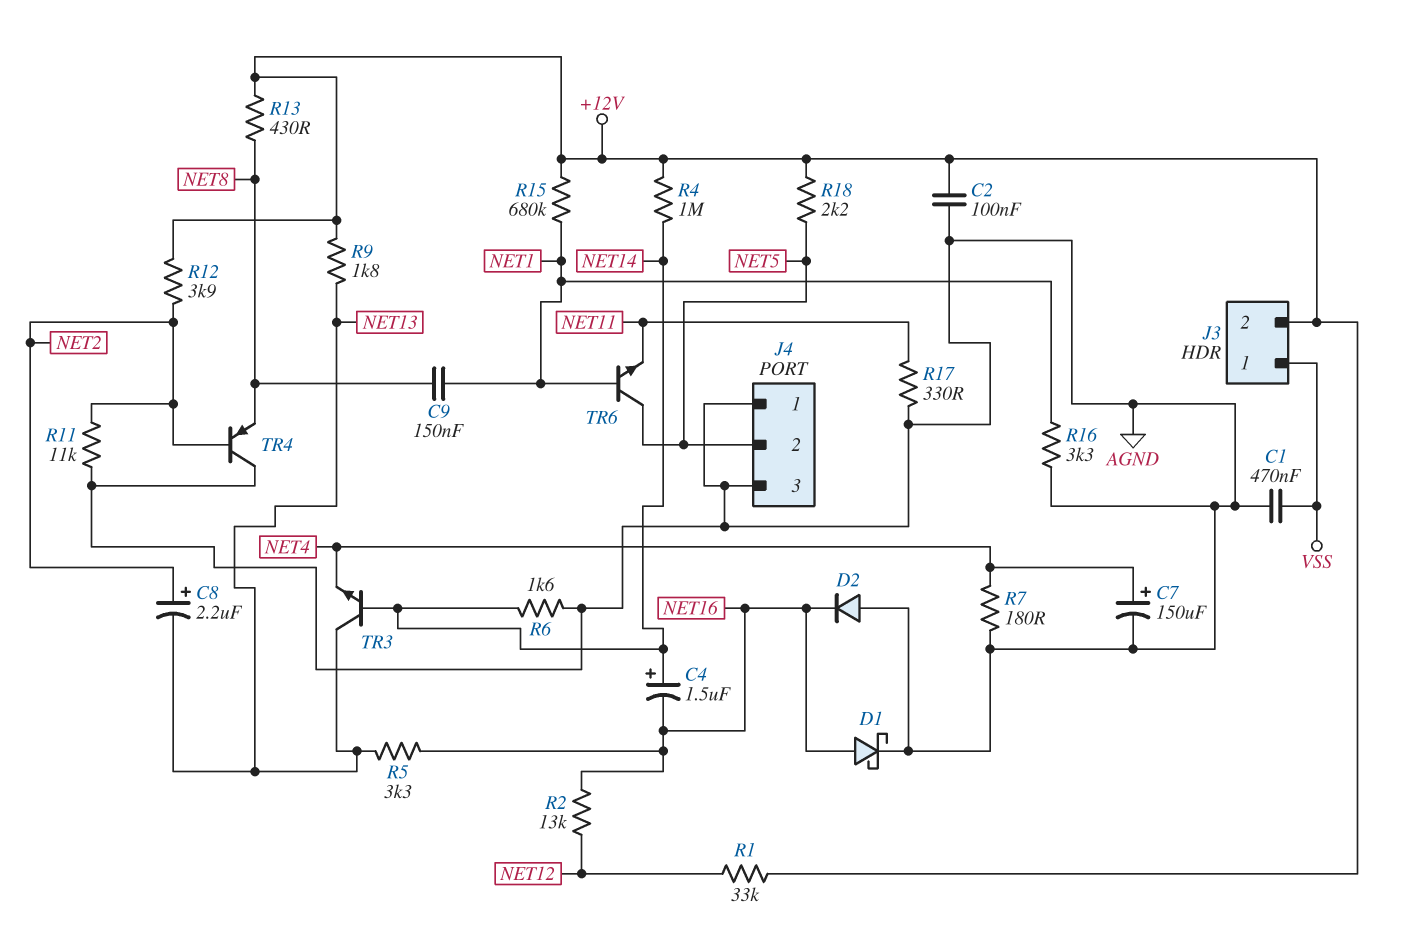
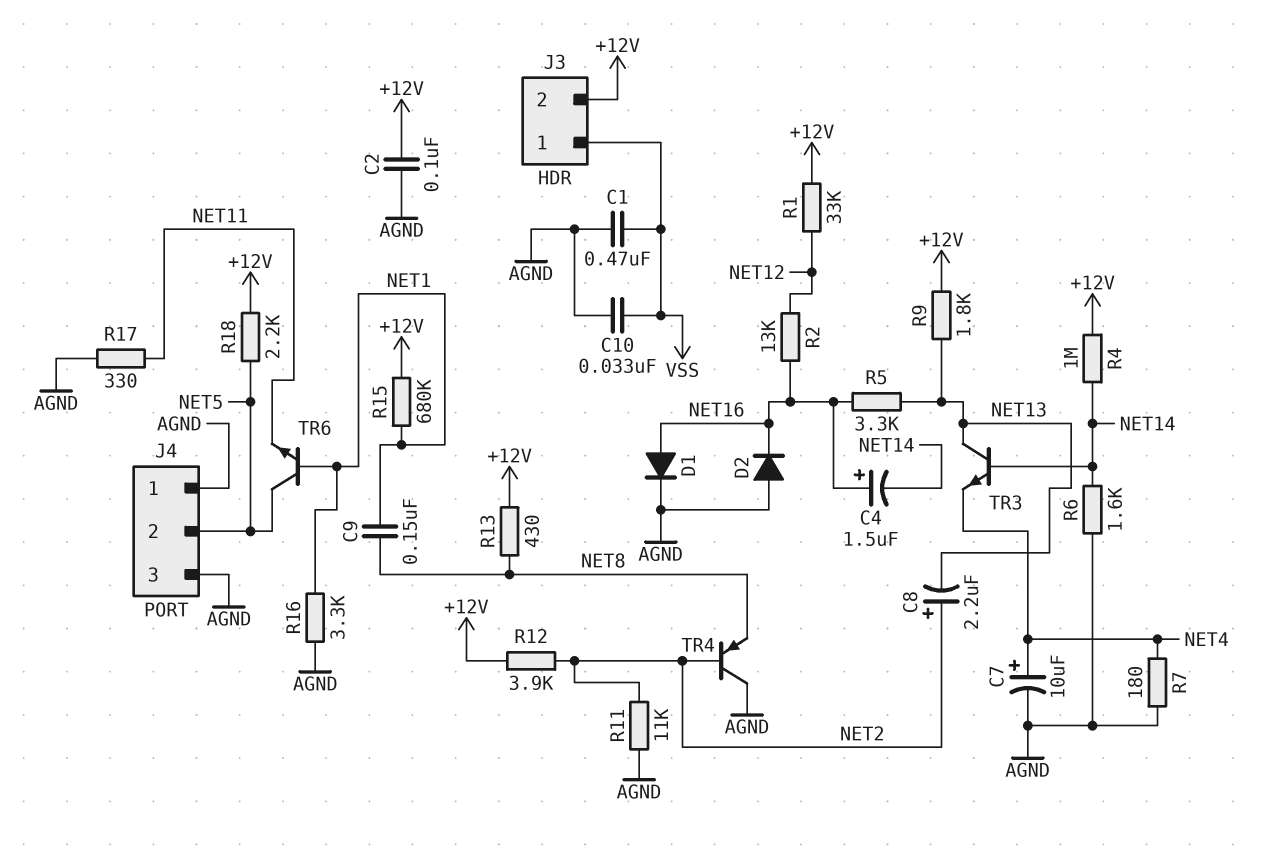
C4: 1.5uF (plus NET14, minus NET16) -> 1.5uF (plus NET16, minus NET14)
C7: 150uF (plus NET4, minus AGND) -> 10uF (plus NET4, minus AGND)
C10: none -> 33nF (AGND, VSS)
D1: schottky (A NET16, K AGND) -> diode (A NET16, K AGND)

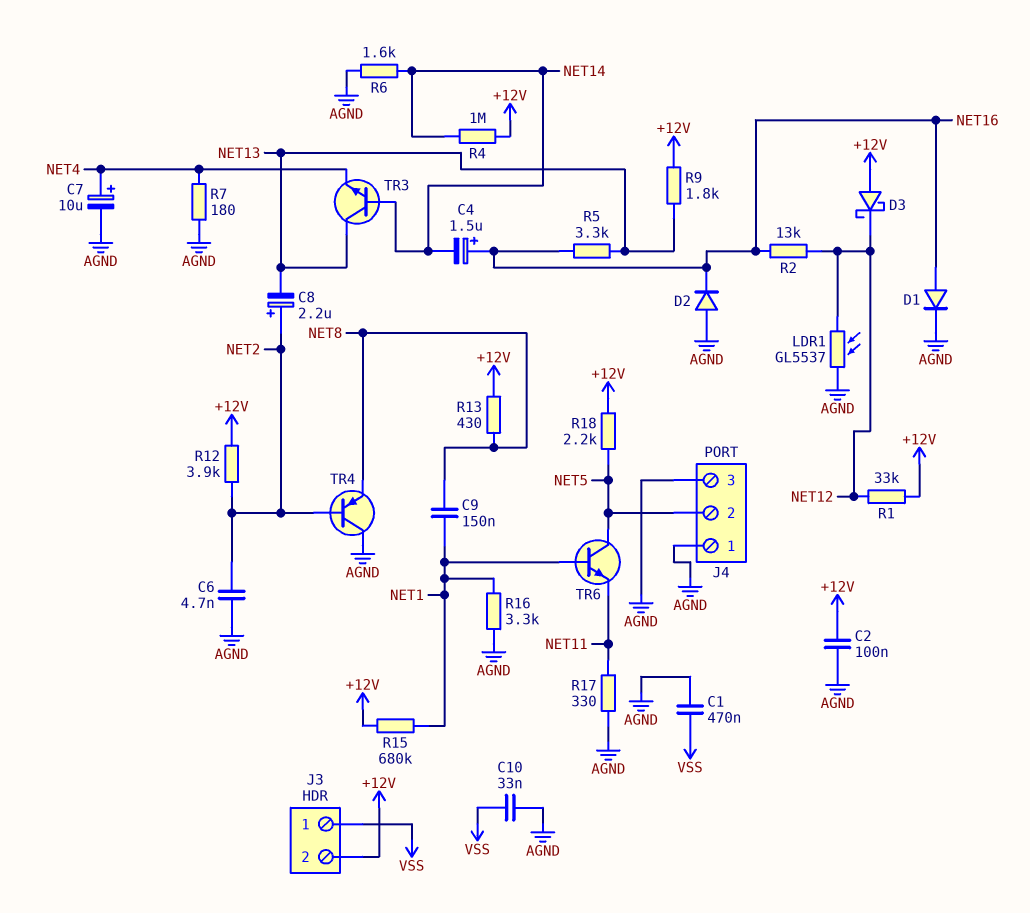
C6: none -> 4.7nF (AGND, NET2)
D3: none -> schottky (A +12V, K NET12)
LDR1: none -> GL5537 (AGND, NET12)
R11: 11k (AGND, NET2) -> none

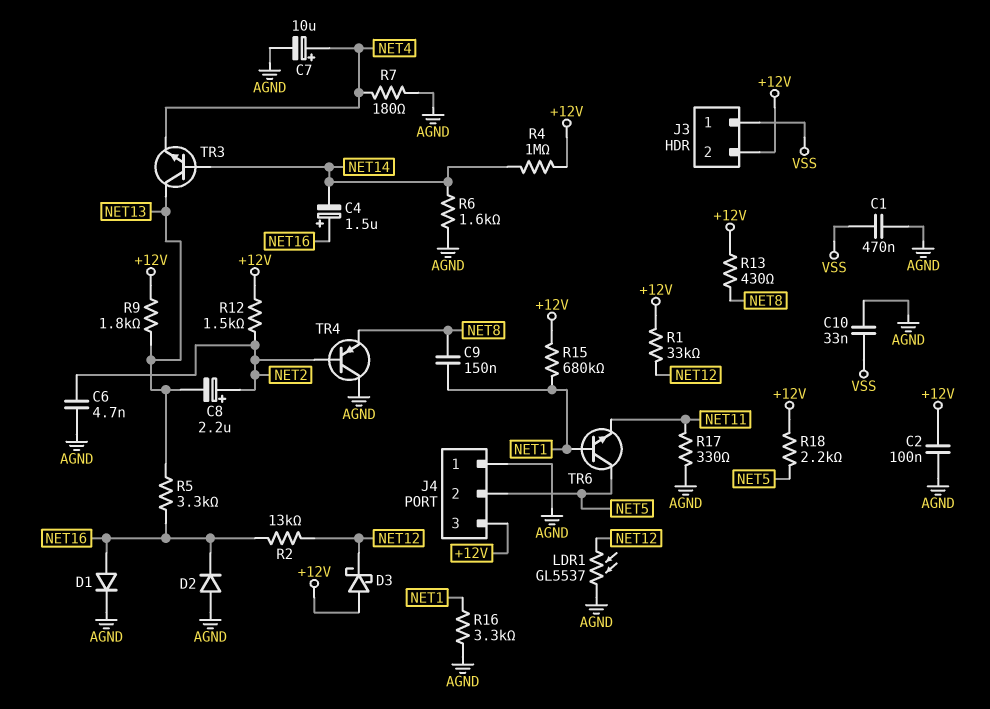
J4 pin 3: AGND -> +12V
R12: 3.9k (+12V, NET2) -> 1.5k (+12V, NET2)

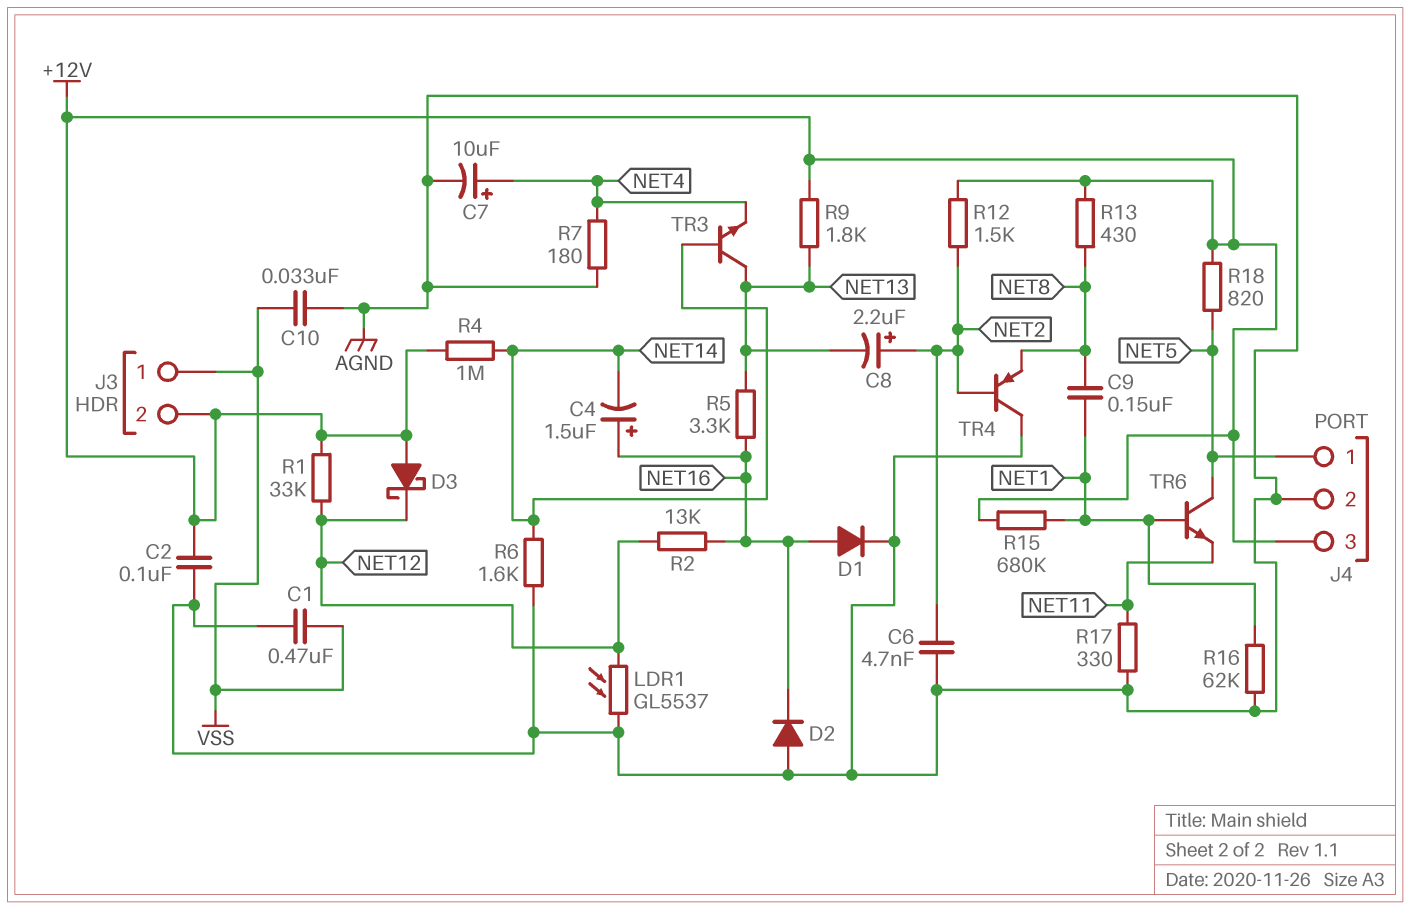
J4 pin 1: AGND -> NET5
J4 pin 2: NET5 -> AGND
R16: 3.3k (AGND, NET1) -> 62k (AGND, NET1)
R18: 2.2k (+12V, NET5) -> 820 (+12V, NET5)

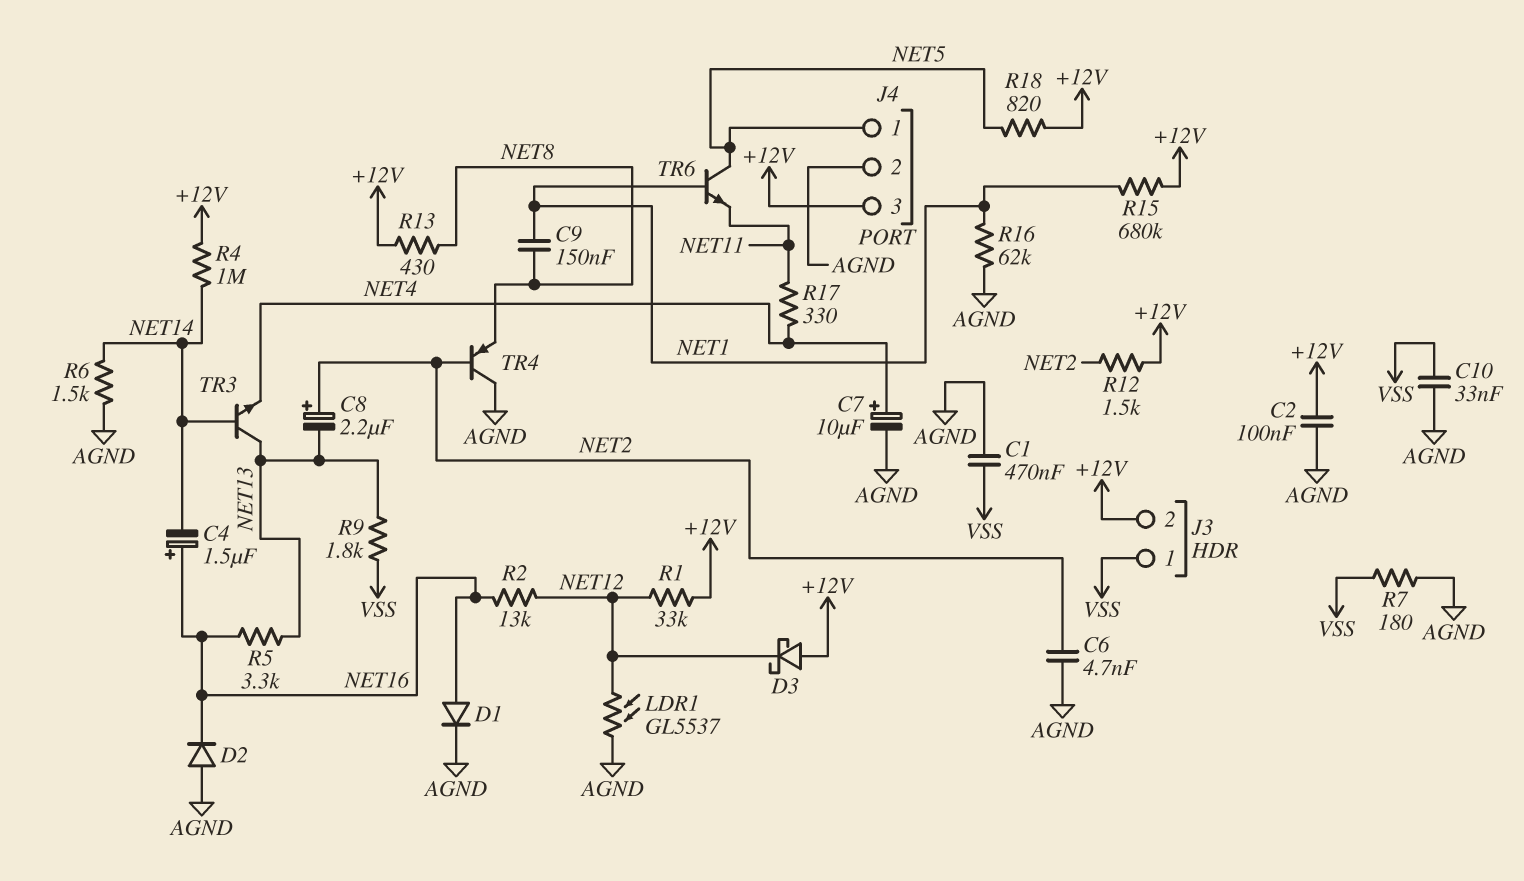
R6: 1.6k (AGND, NET14) -> 1.5k (AGND, NET14)
R7: 180 (AGND, NET4) -> 180 (AGND, VSS)
R9: 1.8k (+12V, NET13) -> 1.8k (NET13, VSS)
R17: 330 (AGND, NET11) -> 330 (NET4, NET11)

